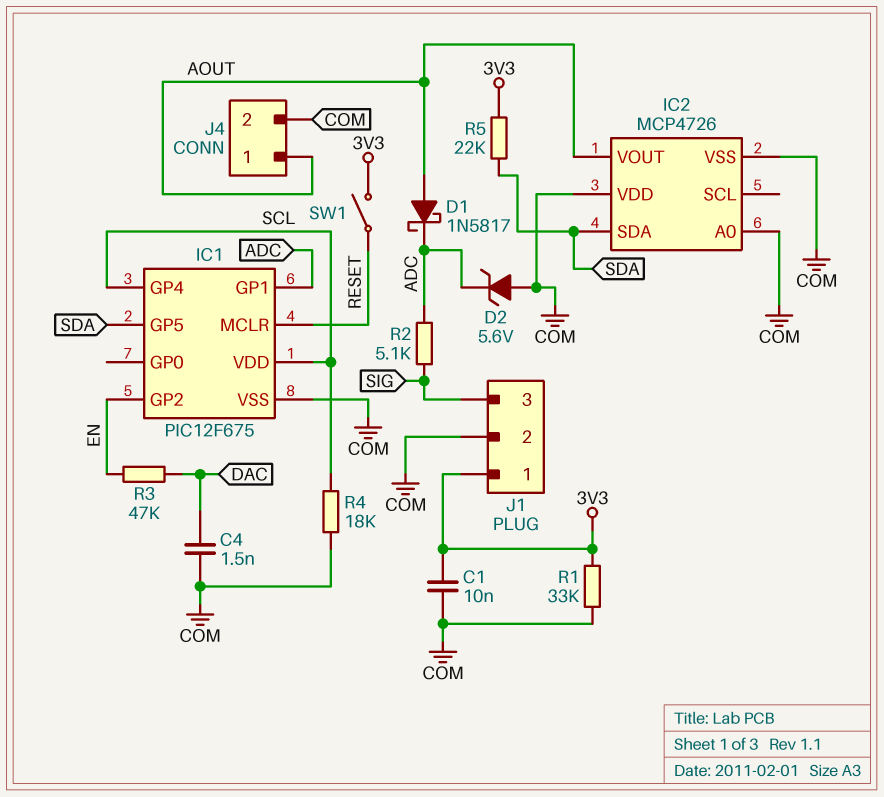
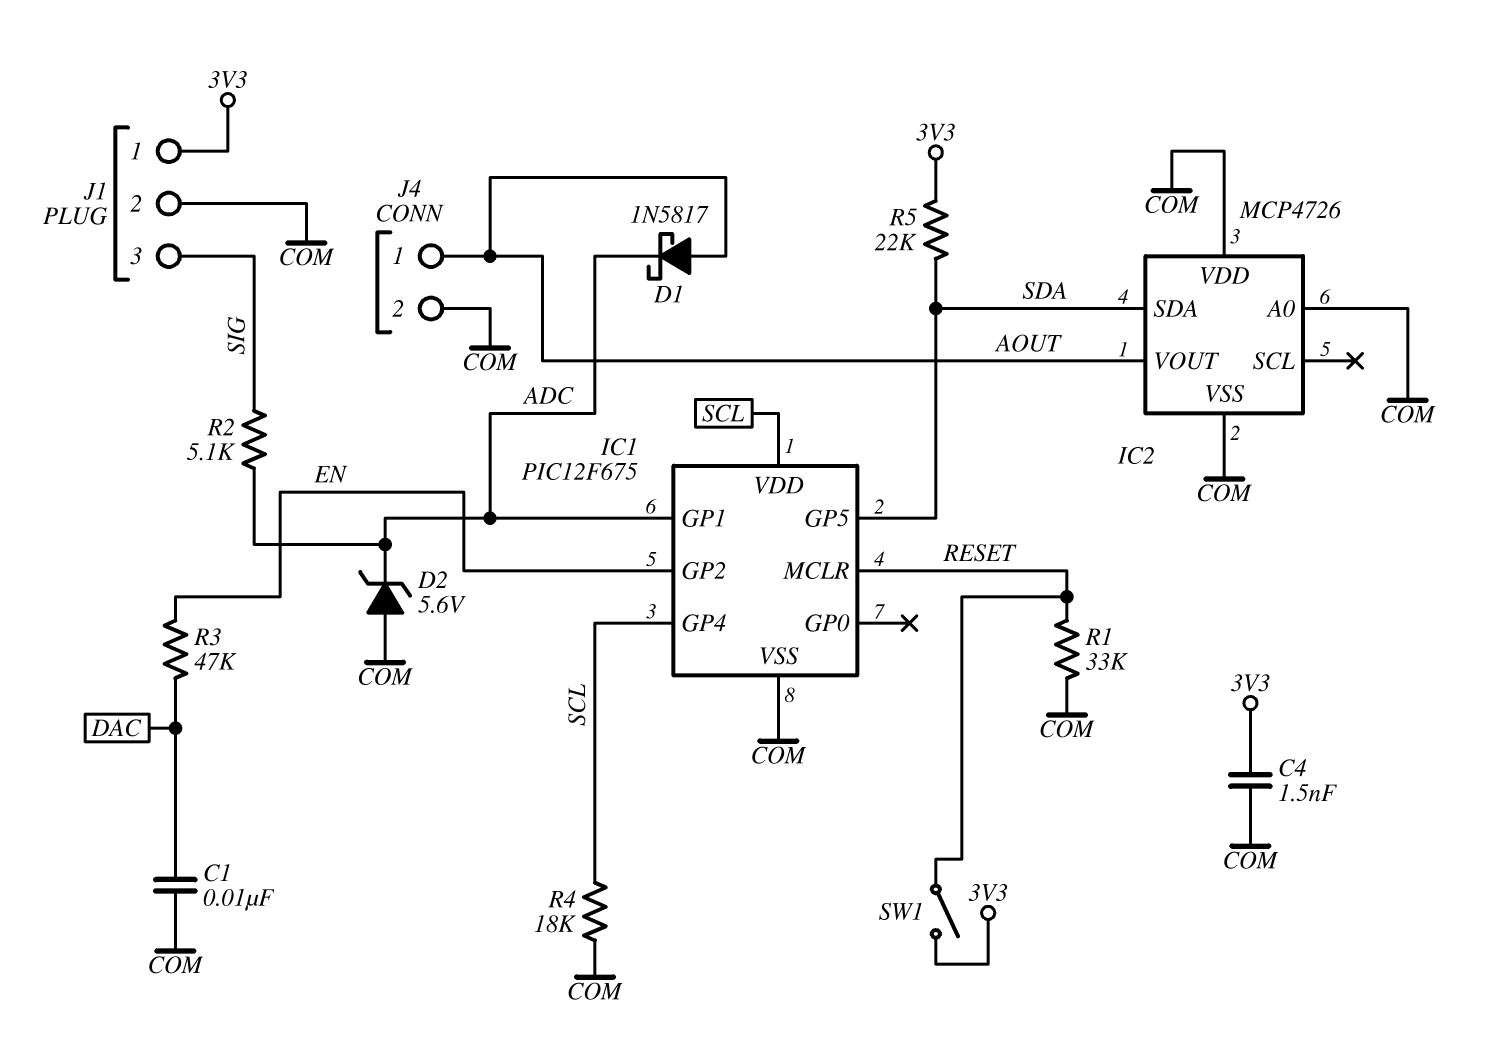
C1: 10nF (3V3, COM) -> 10nF (COM, DAC)
C4: 1.5nF (COM, DAC) -> 1.5nF (3V3, COM)
R1: 33k (3V3, COM) -> 33k (COM, RESET)

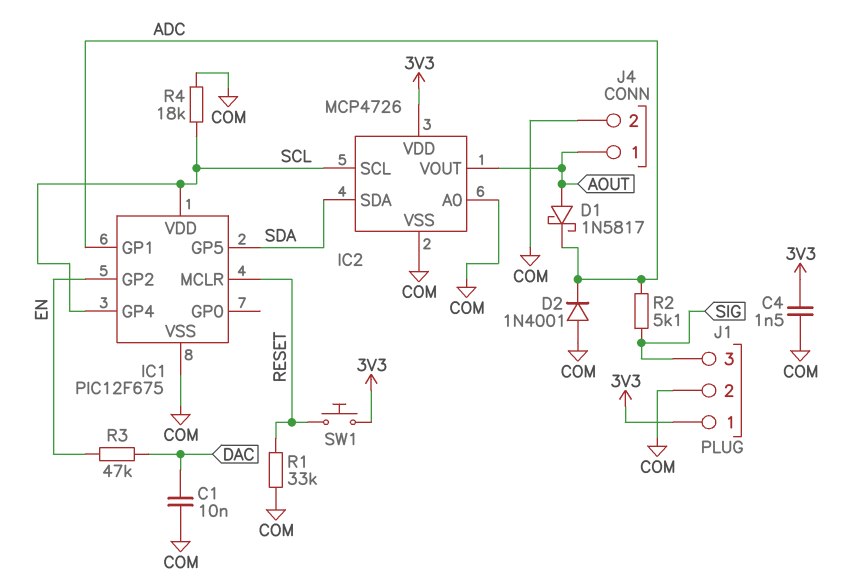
D2: zener 5.6V (A COM, K ADC) -> diode 1N4001 (A COM, K ADC)
IC2 pin SCL: none -> SCL
IC2 pin VDD: COM -> 3V3
R5: 22k (3V3, SDA) -> none
SW1: switch (3V3, RESET) -> button (3V3, RESET)

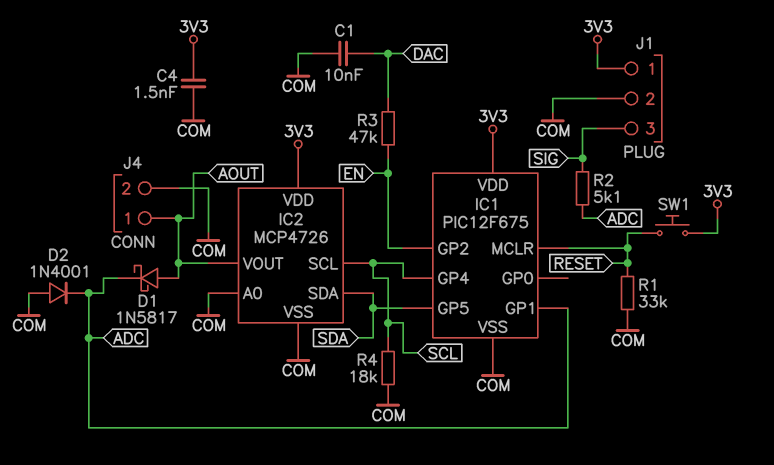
IC1 pin VDD: SCL -> 3V3

